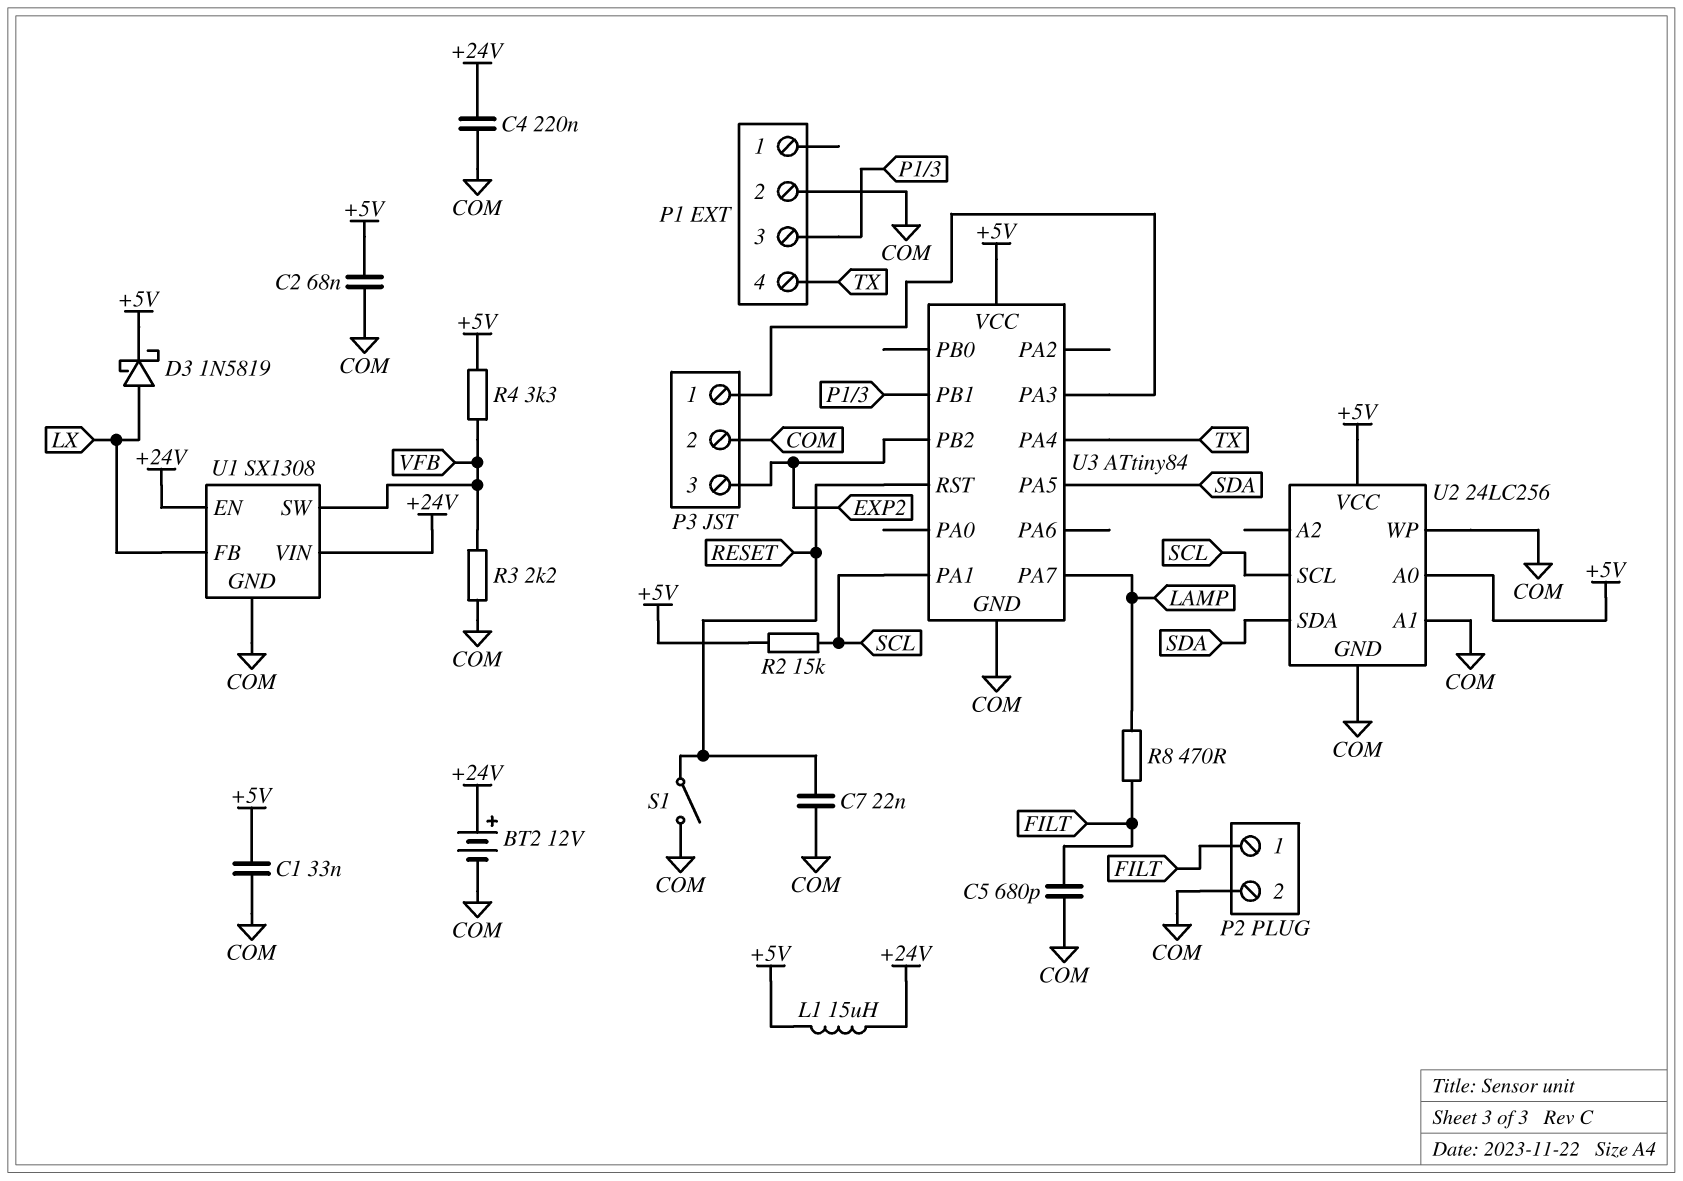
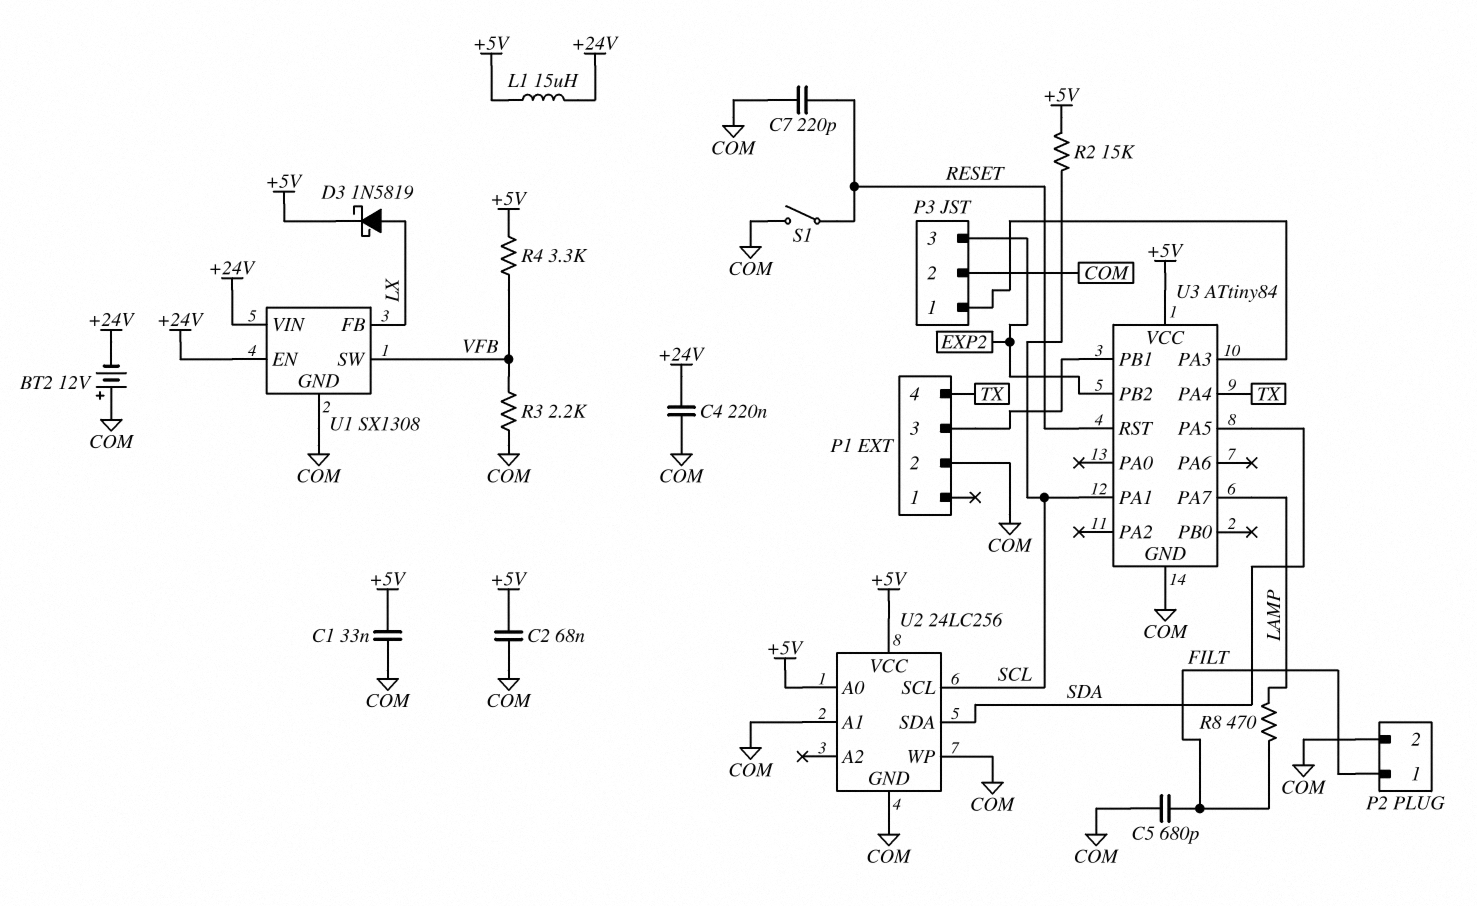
BT2: 12V (plus +24V, minus COM) -> 12V (plus COM, minus +24V)
C7: 22nF (COM, RESET) -> 220pF (COM, RESET)

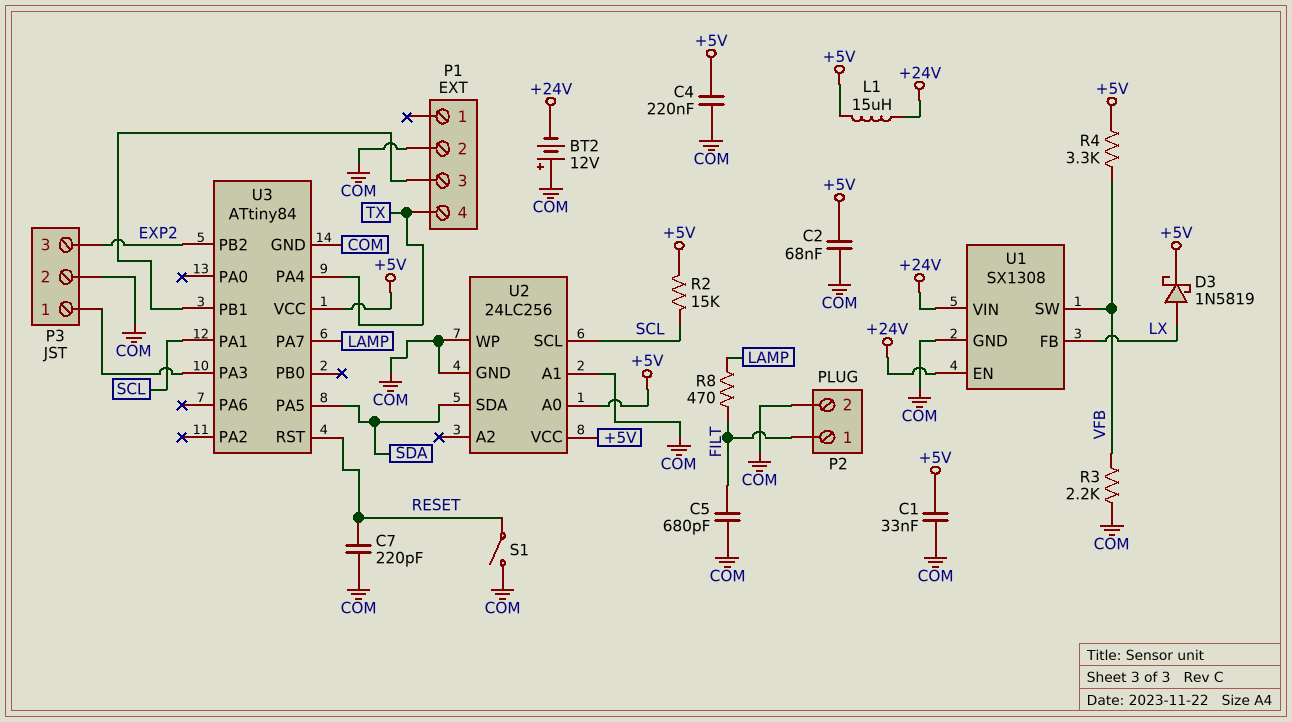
C4: 220nF (+24V, COM) -> 220nF (+5V, COM)

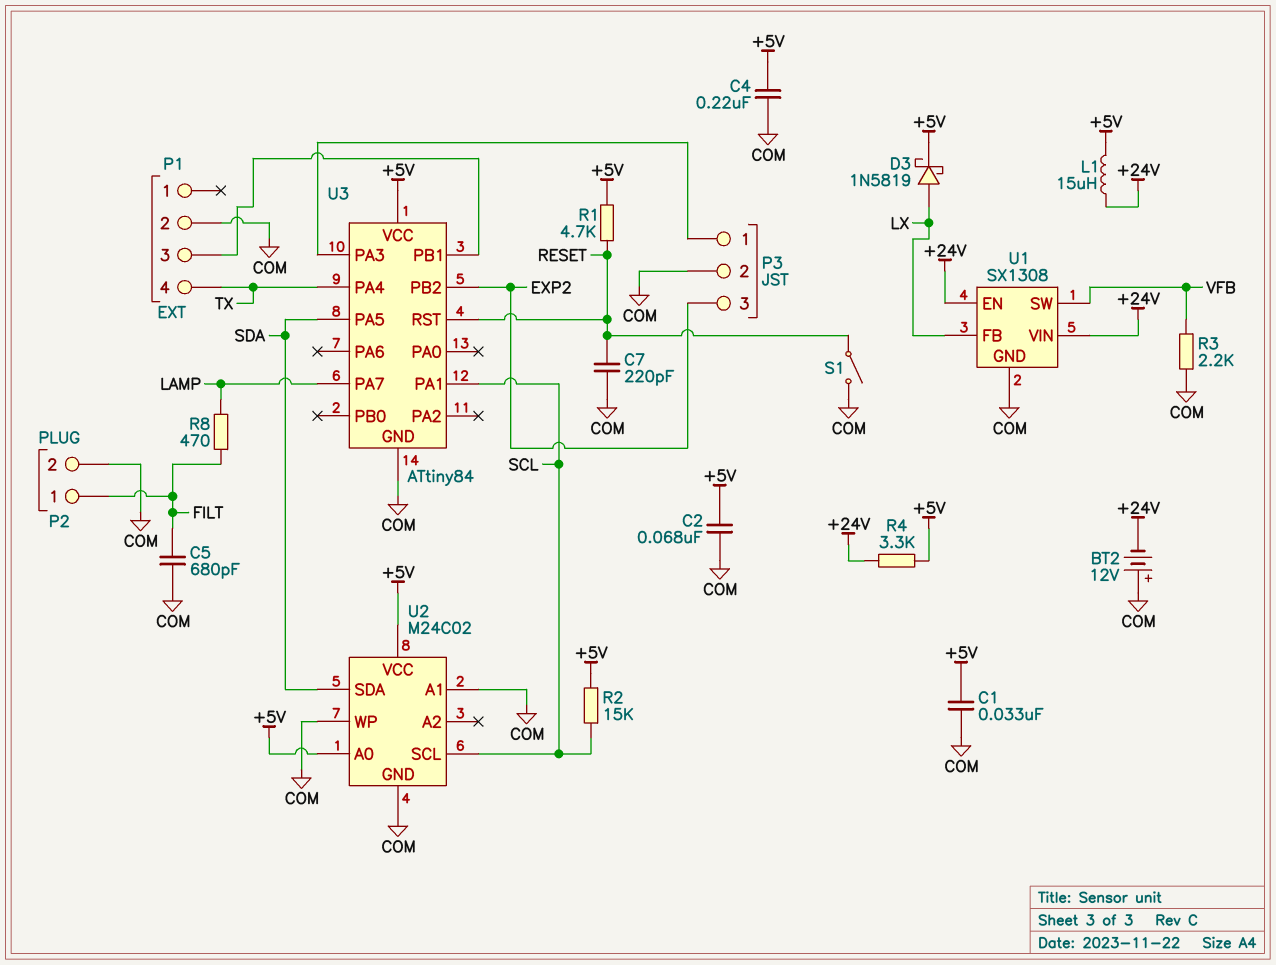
R1: none -> 4.7k (+5V, RESET)
R4: 3.3k (+5V, VFB) -> 3.3k (+5V, +24V)
U2: 24LC256 -> M24C02

